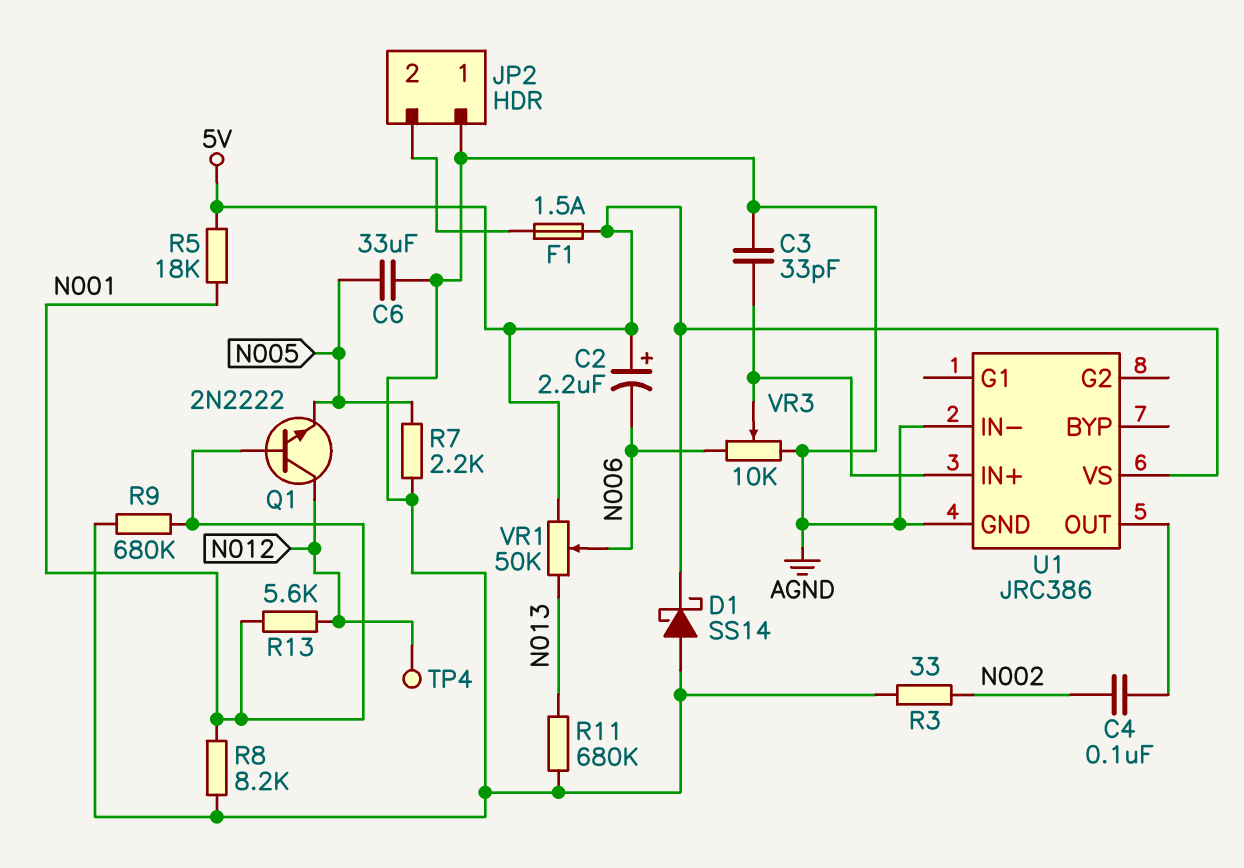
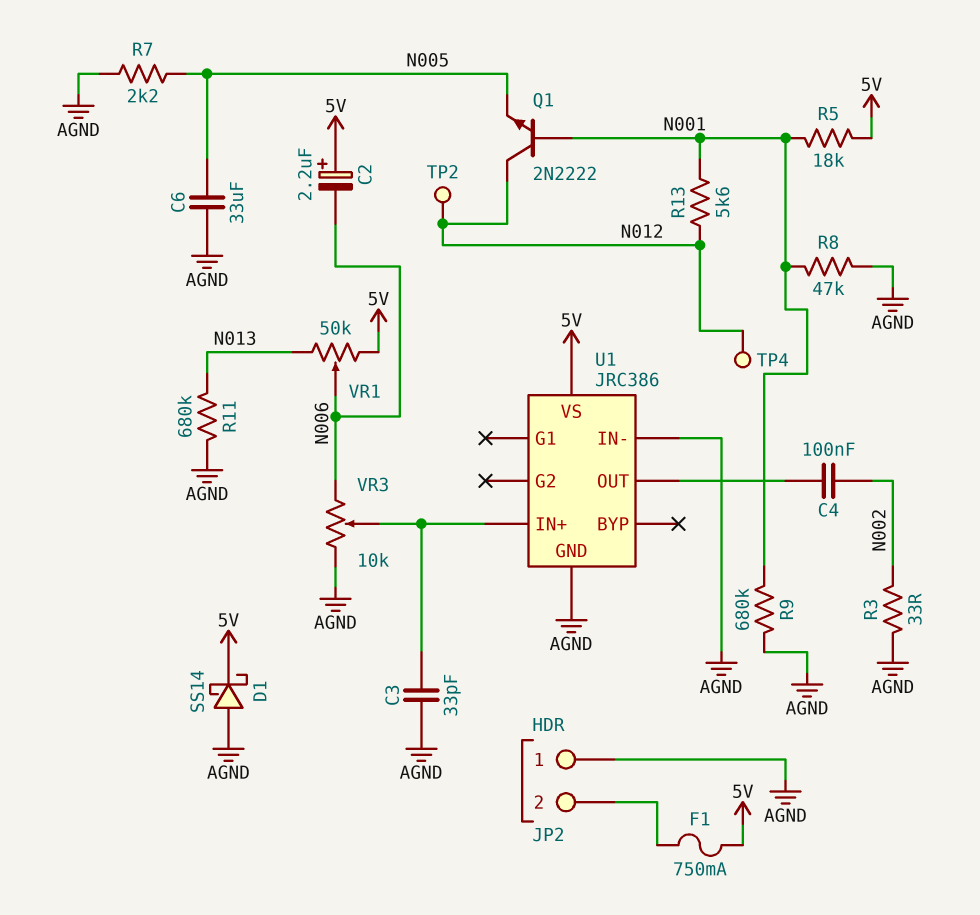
F1: 1.5A (5V, JP2/2) -> 750mA (5V, JP2/2)
R8: 8.2k (AGND, N001) -> 47k (AGND, N001)
TP2: none -> test point (N012)

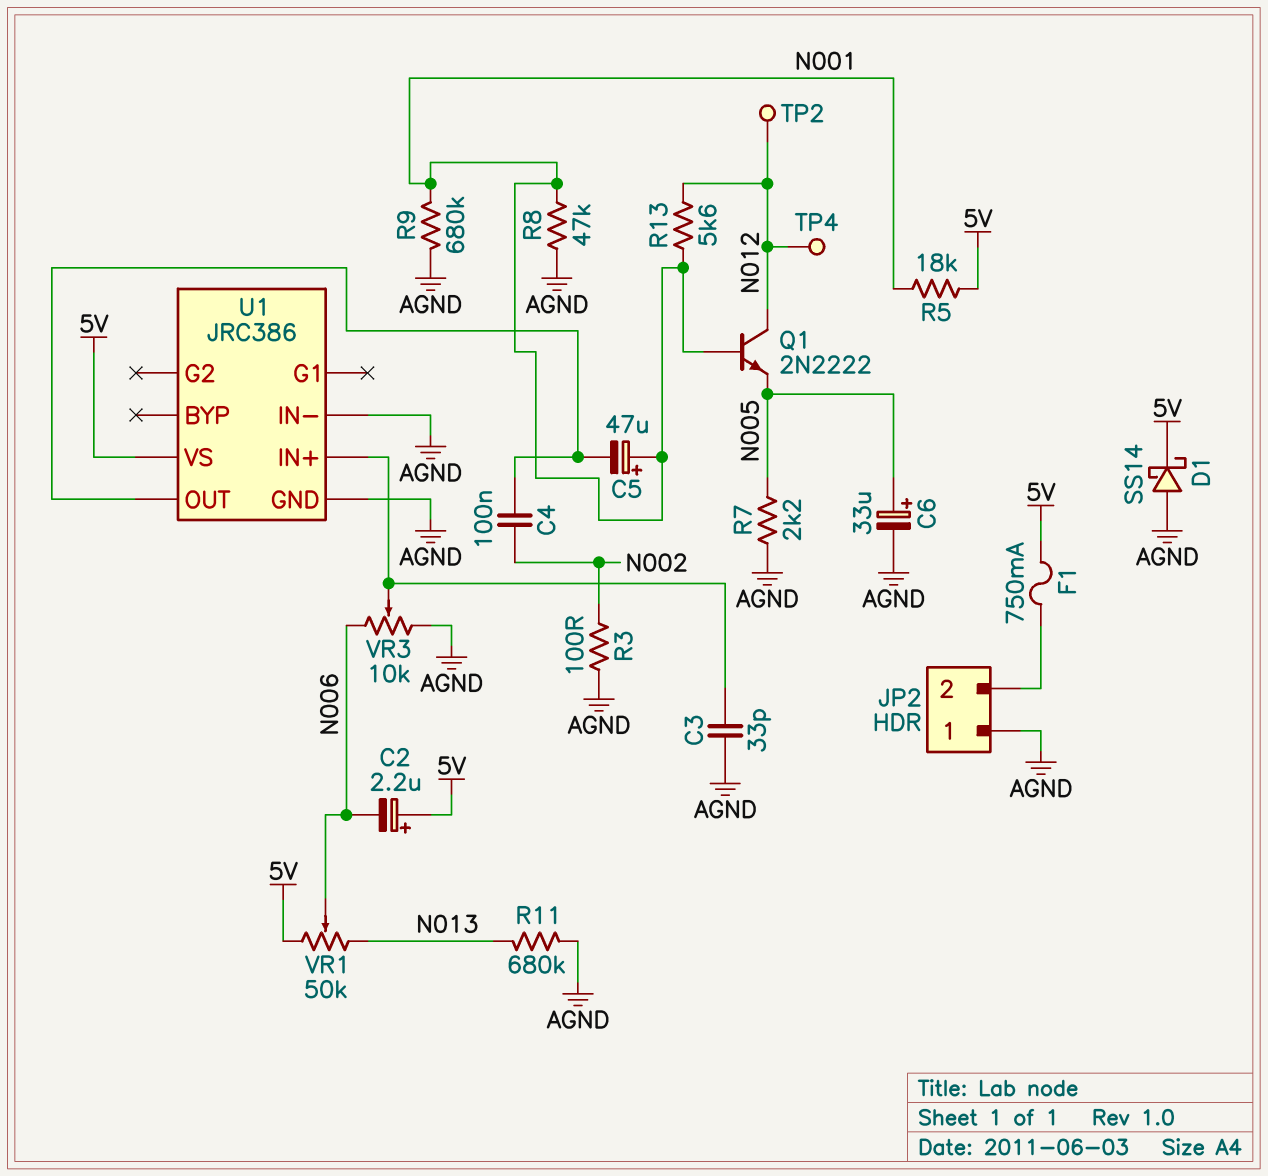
C5: none -> 47uF (plus N001, minus U1/OUT)
C6: 33uF (AGND, N005) -> 33uF (plus N005, minus AGND)
R3: 33 (AGND, N002) -> 100 (AGND, N002)

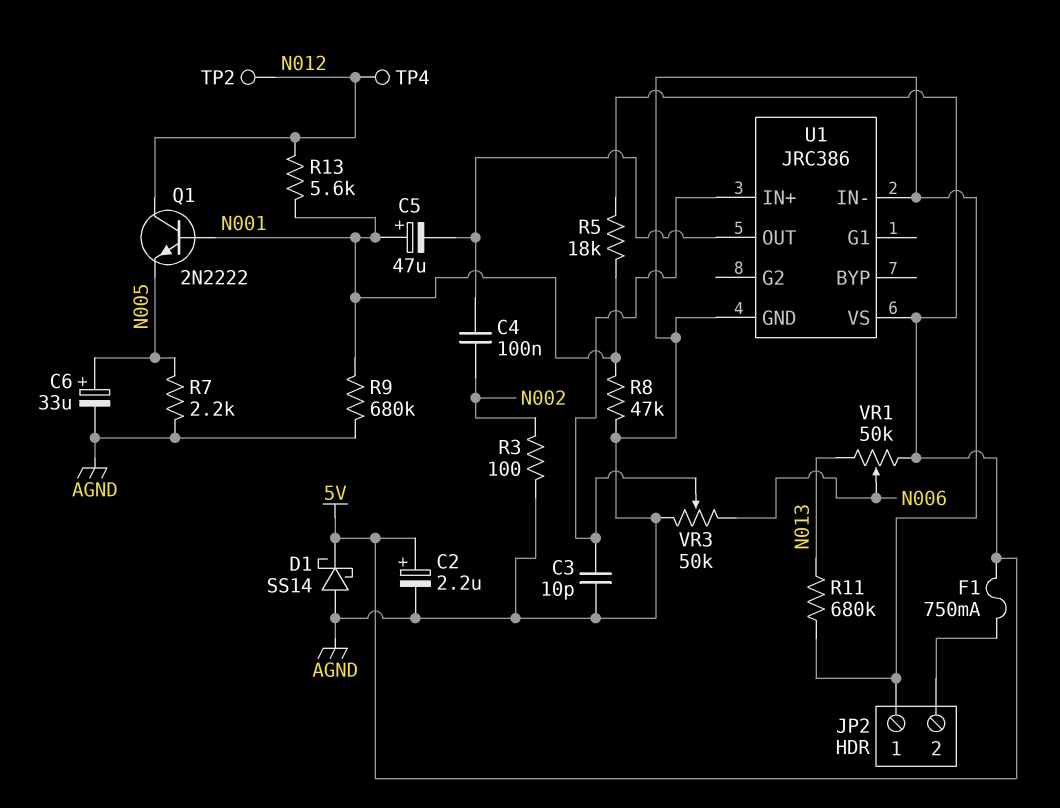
C2: 2.2uF (plus 5V, minus N006) -> 2.2uF (plus 5V, minus AGND)
C3: 33pF (AGND, U1/IN+) -> 10pF (AGND, U1/IN+)
VR3: 10k (AGND, N006, wiper U1/IN+) -> 50k (AGND, N006, wiper U1/IN+)

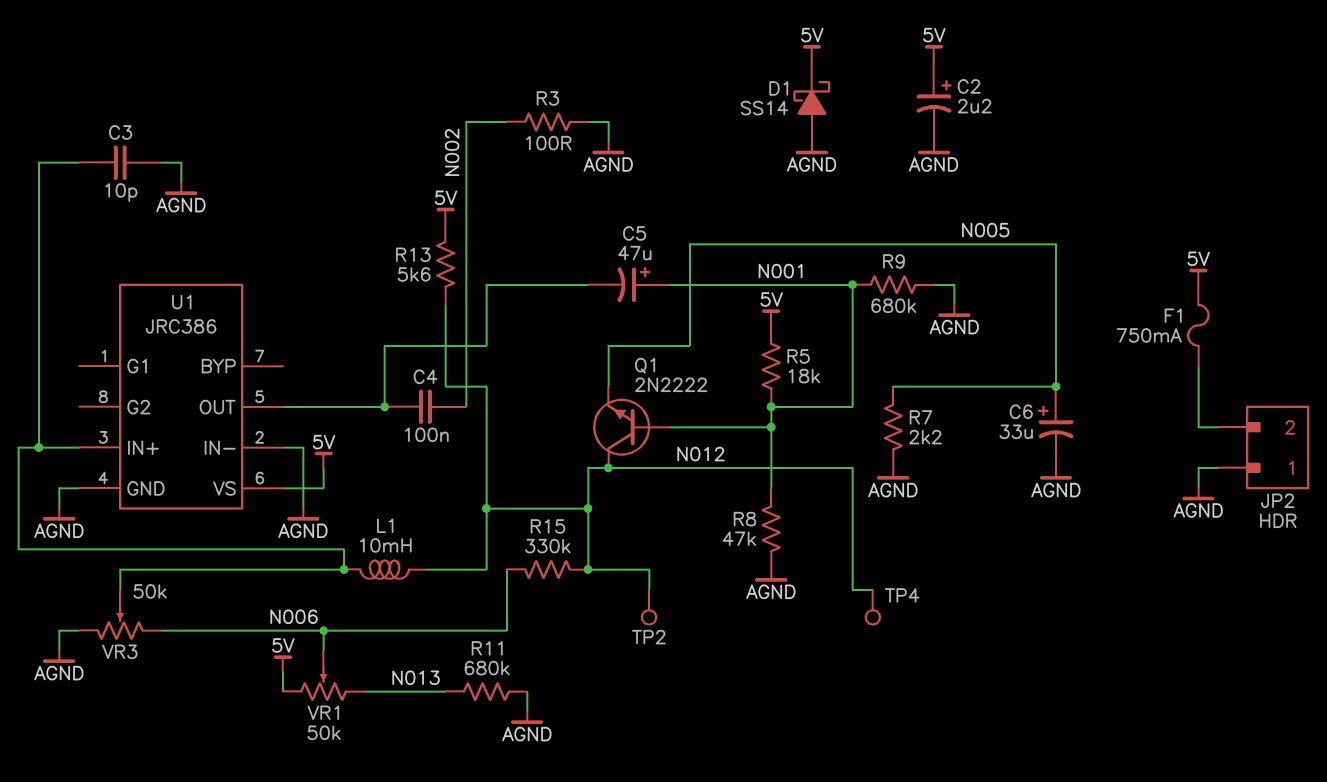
L1: none -> 10mH (N012, U1/IN+)
R13: 5.6k (N001, N012) -> 5.6k (5V, N012)
R15: none -> 330k (N006, N012)

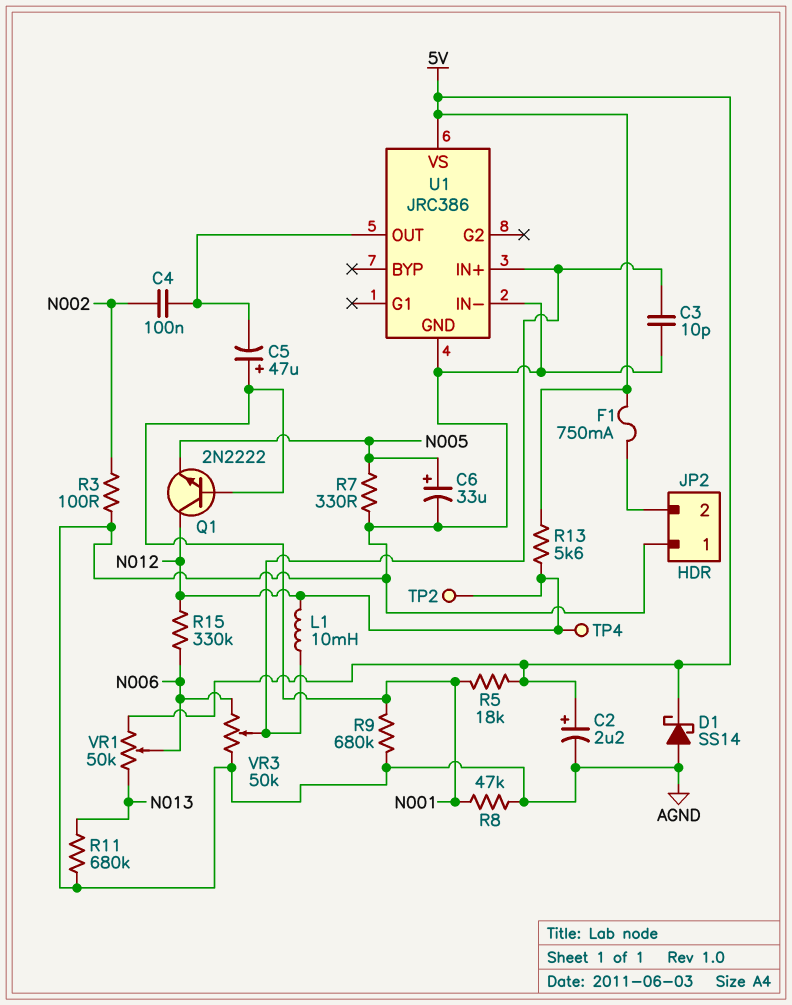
R7: 2.2k (AGND, N005) -> 330 (AGND, N005)

